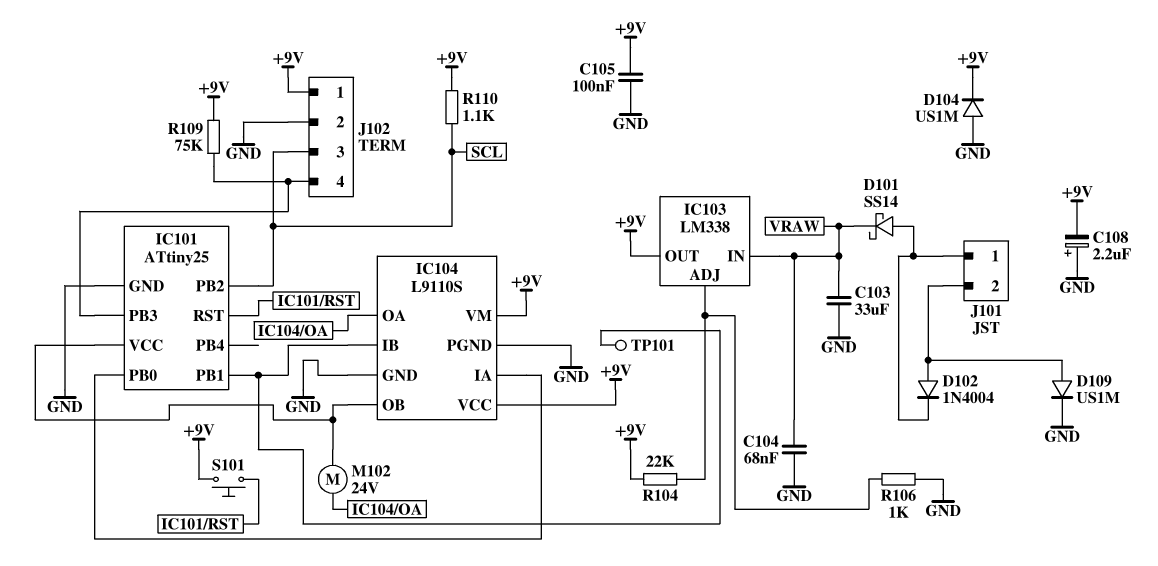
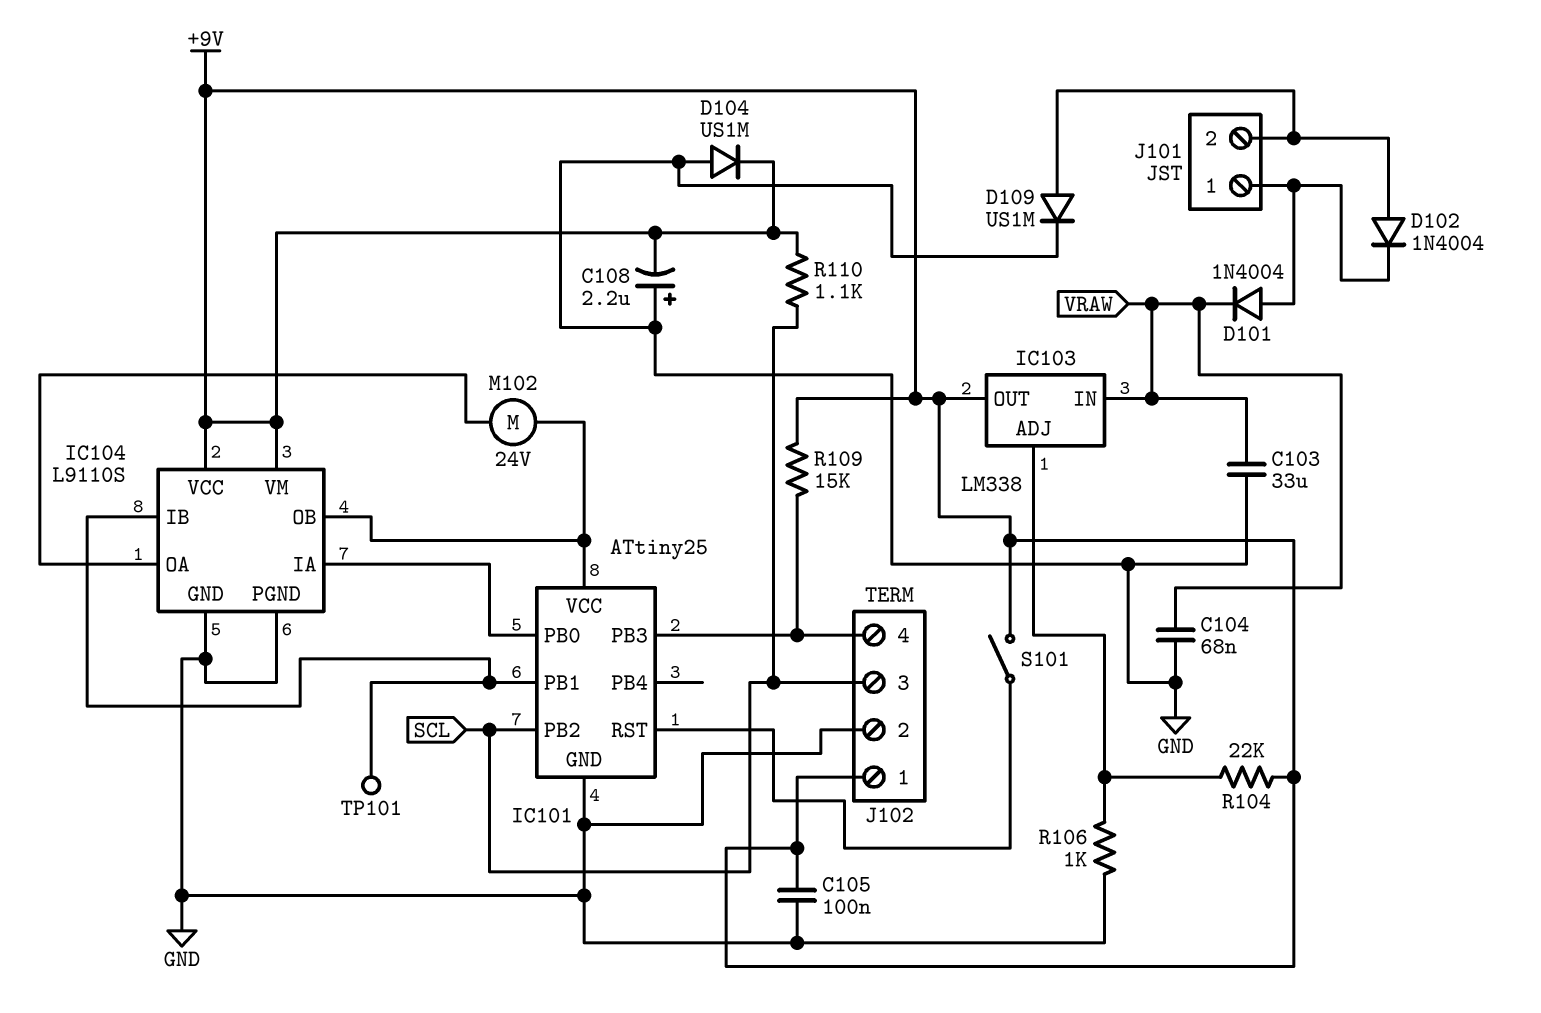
D101: schottky SS14 (A J101/1, K VRAW) -> diode 1N4004 (A J101/1, K VRAW)
R109: 75k (+9V, IC101/PB3) -> 15k (+9V, IC101/PB3)
S101: button (+9V, IC101/RST) -> switch (+9V, IC101/RST)

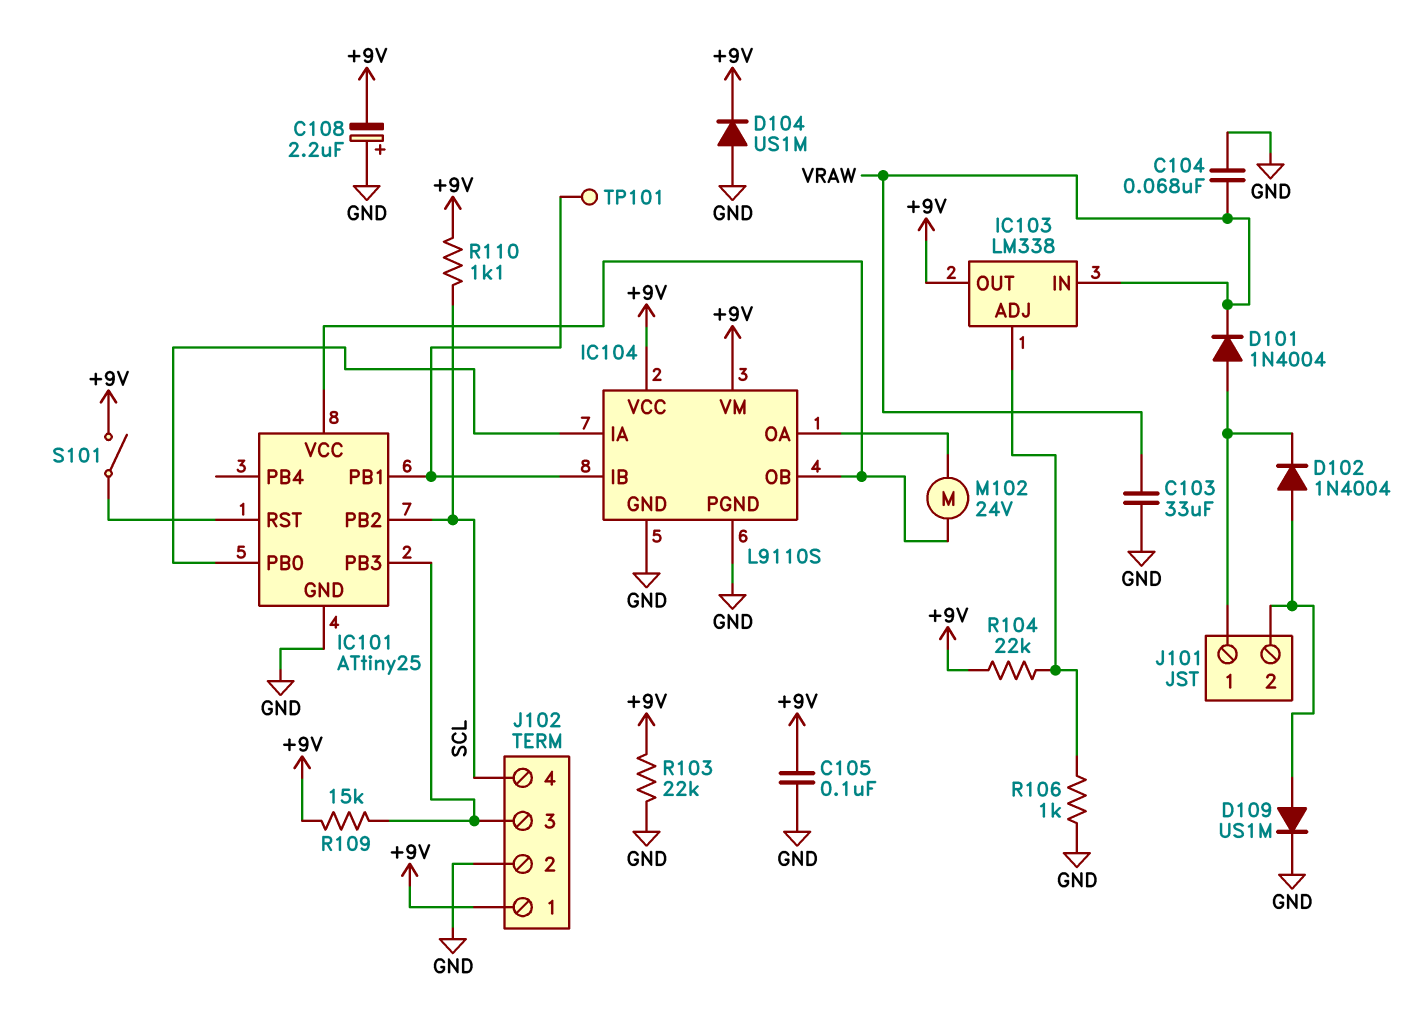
J102 pin 3: SCL -> IC101/PB3
J102 pin 4: IC101/PB3 -> SCL
R103: none -> 22k (+9V, GND)

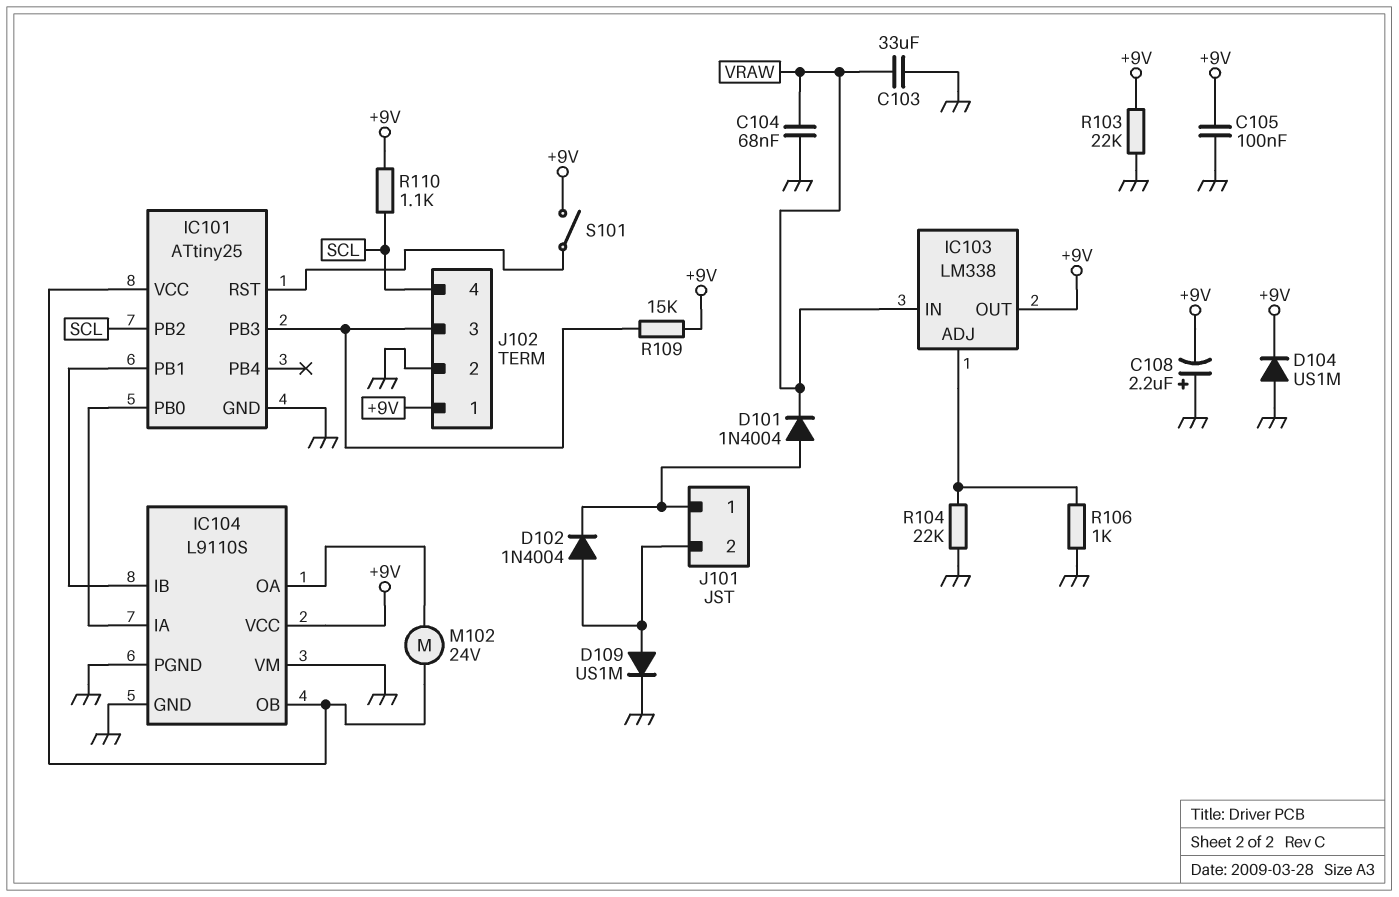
IC104 pin VM: +9V -> GND
R104: 22k (+9V, IC103/ADJ) -> 22k (GND, IC103/ADJ)
TP101: test point (IC101/PB1) -> none

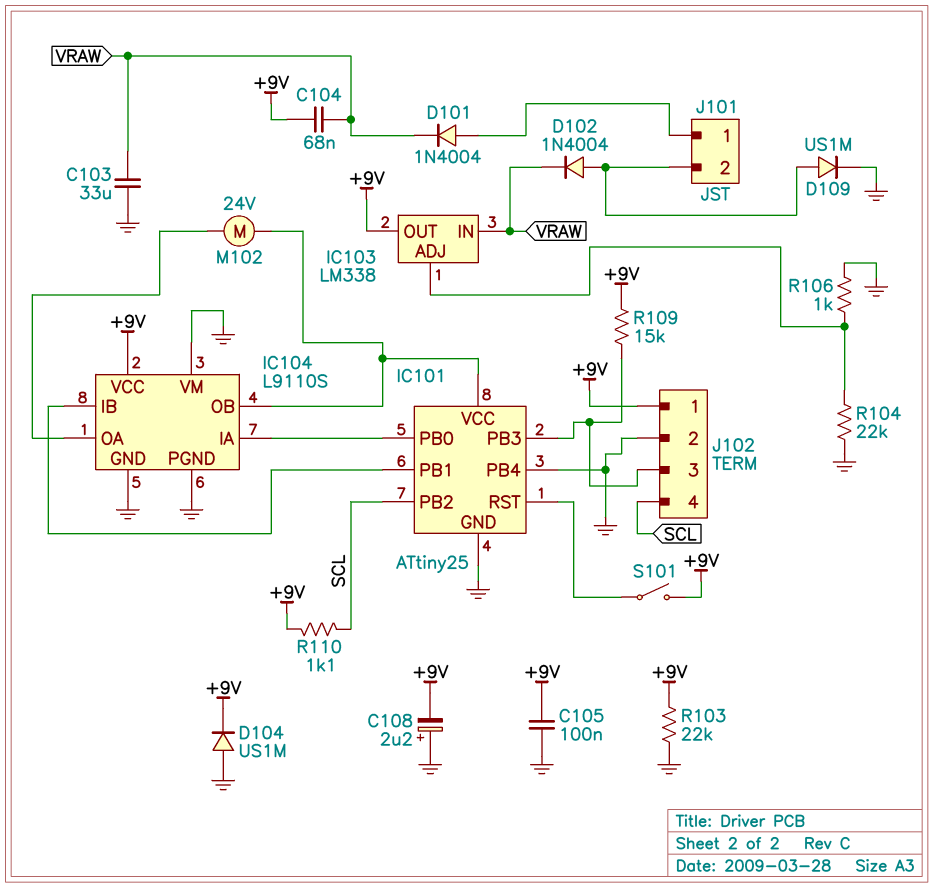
C104: 68nF (GND, VRAW) -> 68nF (+9V, VRAW)
D102: diode 1N4004 (A J101/2, K J101/1) -> diode 1N4004 (A J101/2, K VRAW)
IC101 pin PB4: none -> GND

